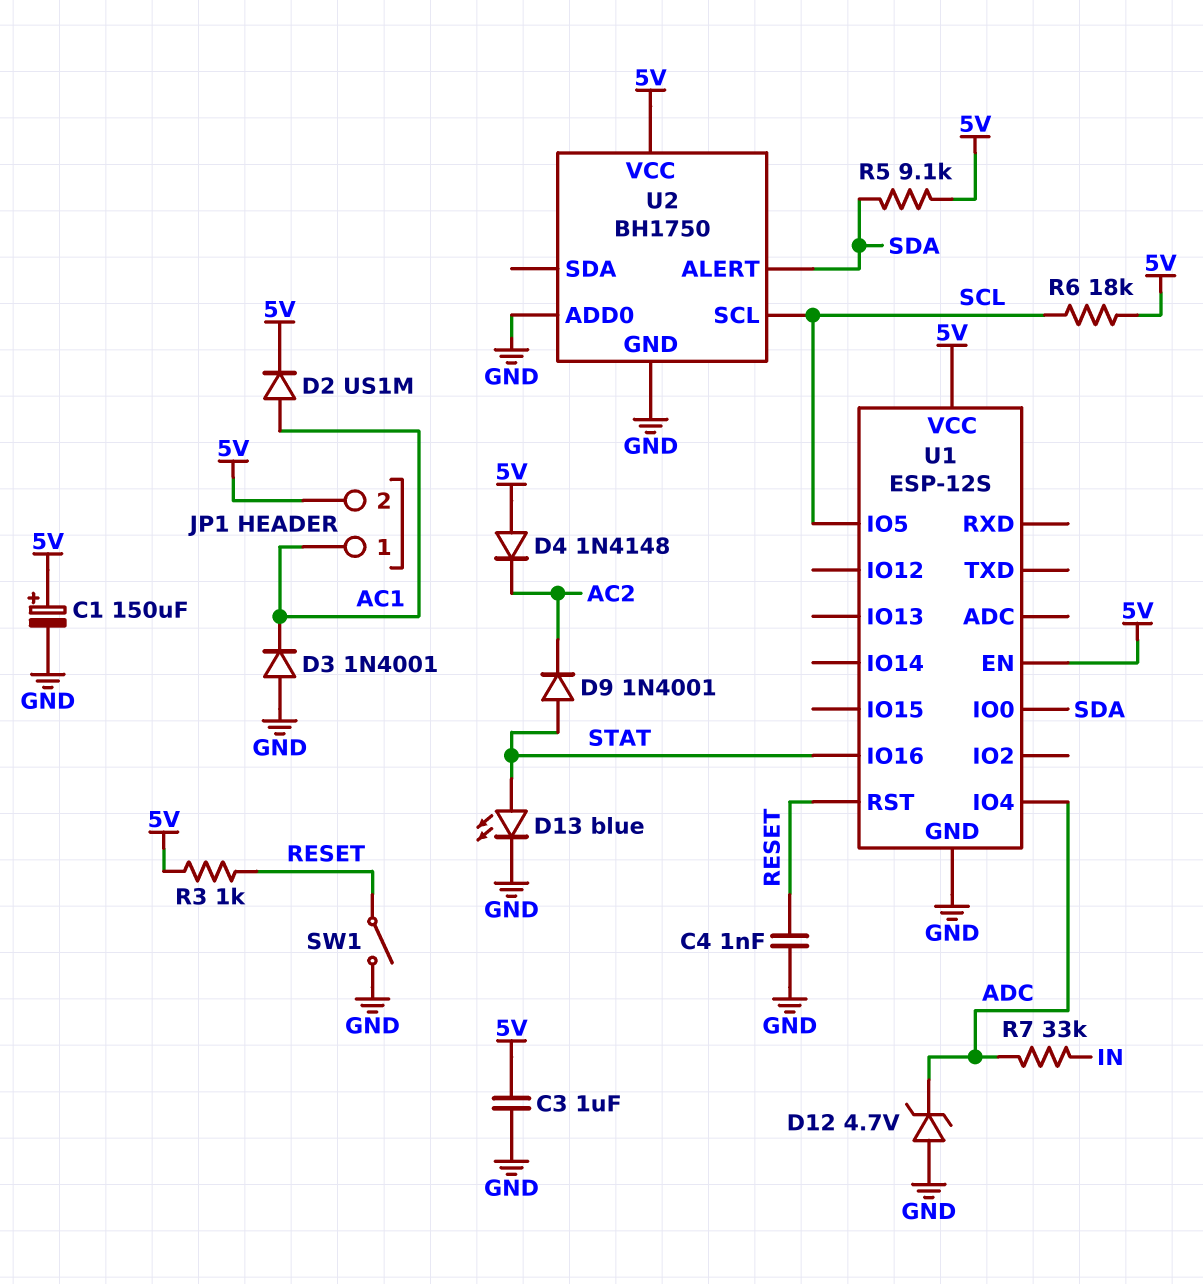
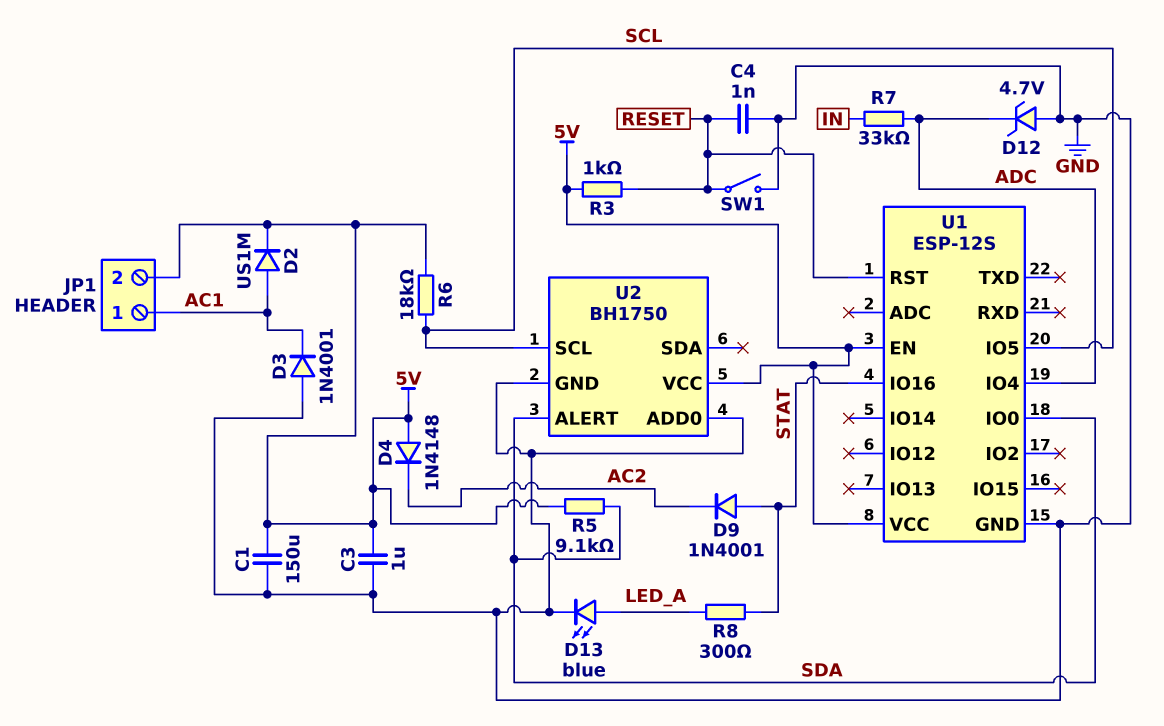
C1: 150uF (plus 5V, minus GND) -> 150uF (5V, GND)
D13: LED blue (A STAT, K GND) -> LED blue (A LED_A, K GND)
R8: none -> 300 (LED_A, STAT)

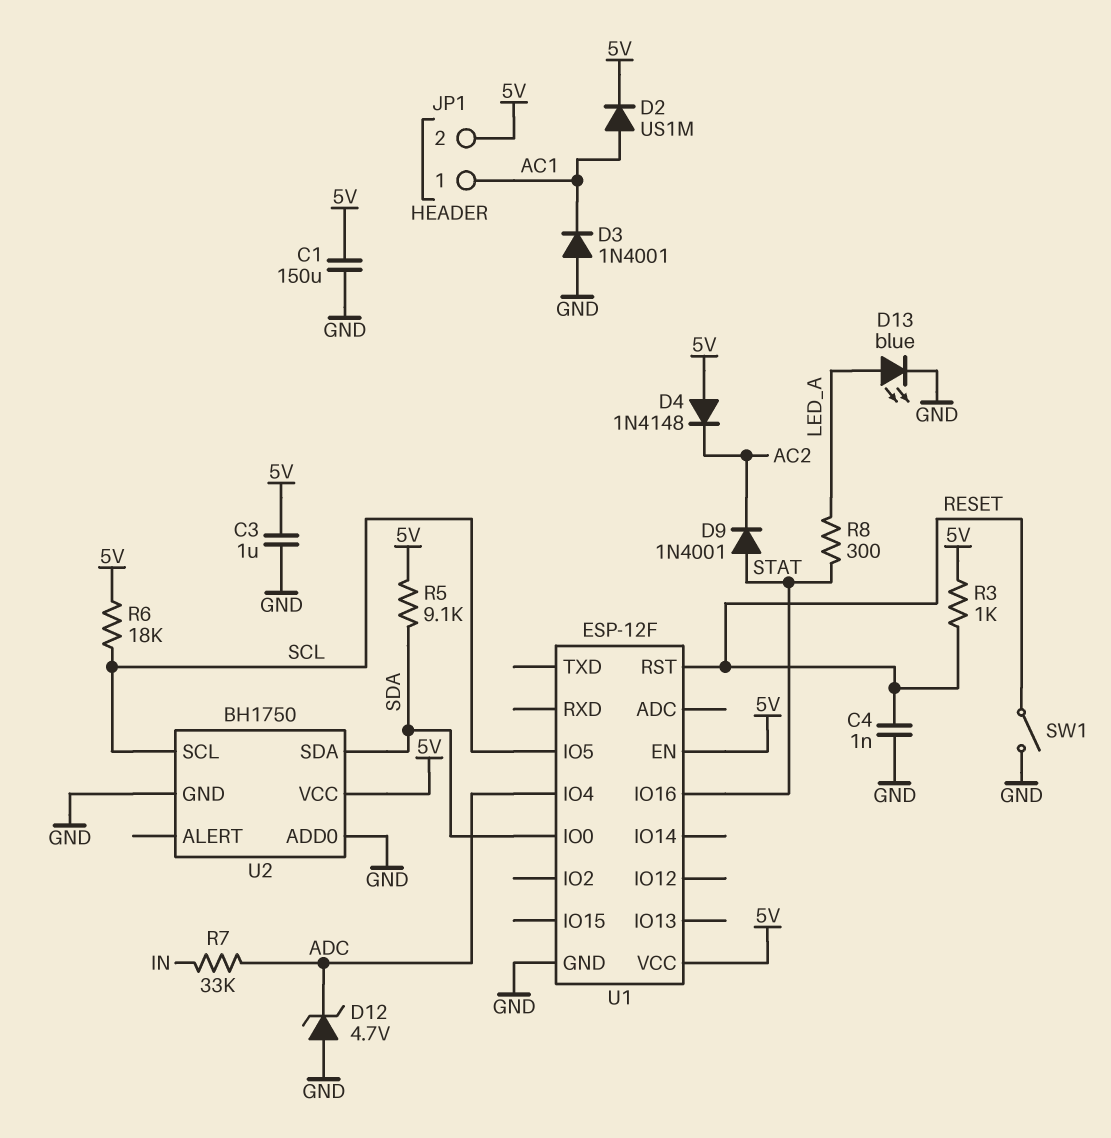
U1: ESP-12S -> ESP-12F
U2 pin ALERT: SDA -> none
U2 pin SDA: none -> SDA

